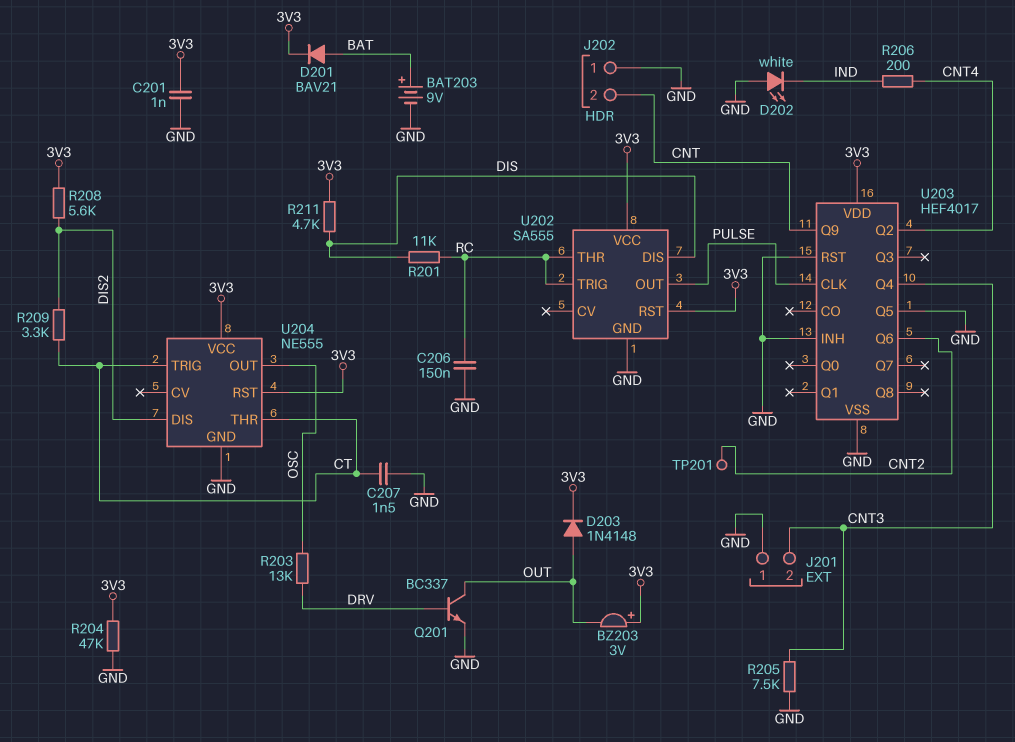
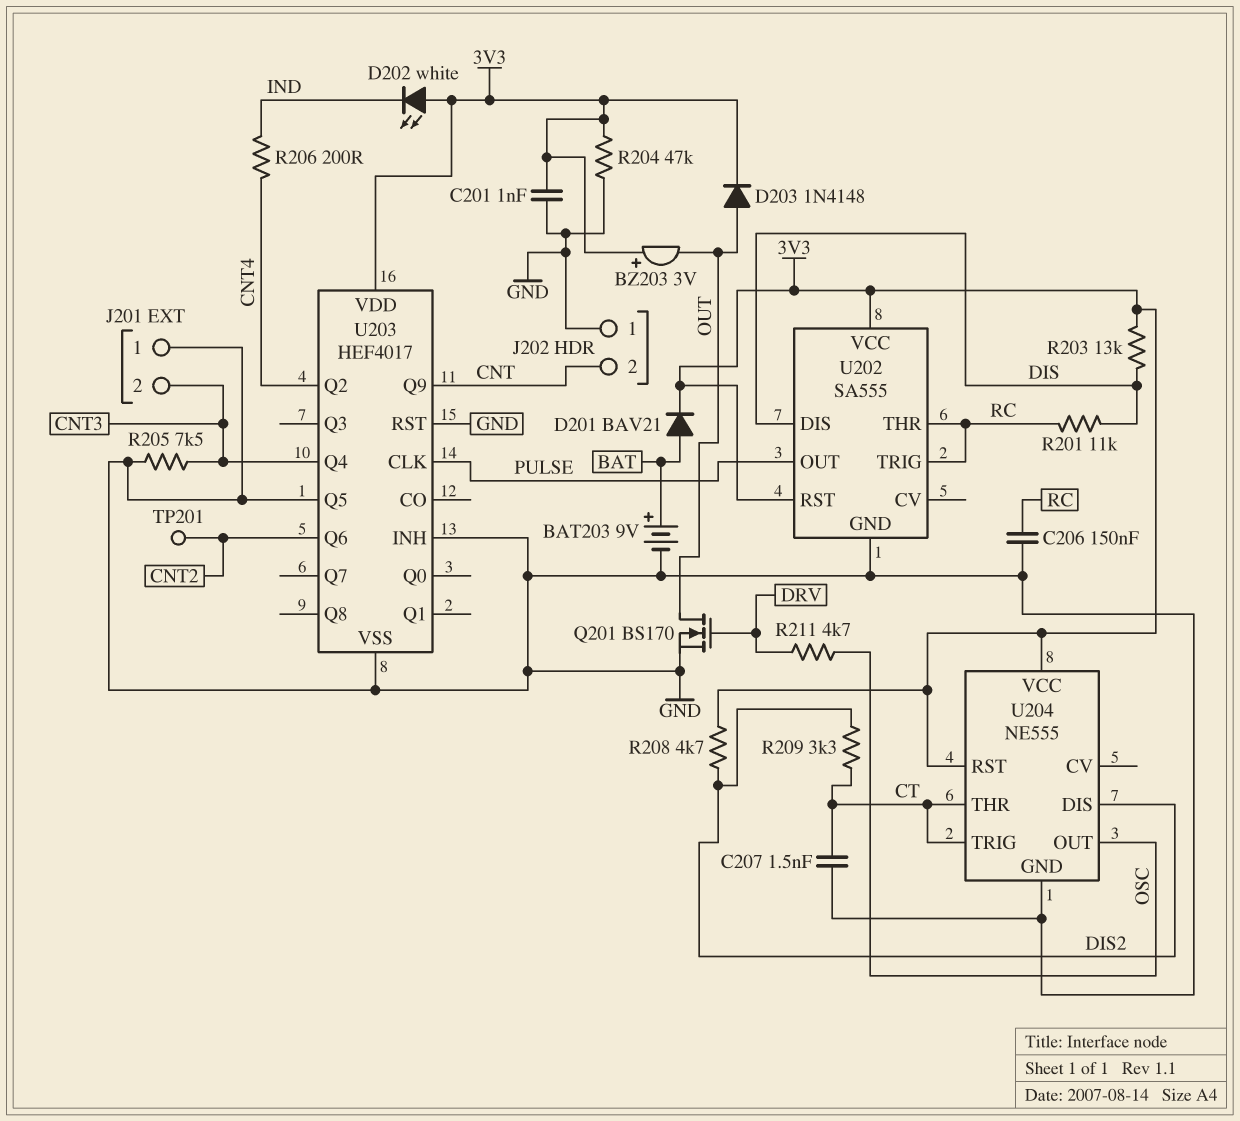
D202: LED white (A GND, K IND) -> LED white (A 3V3, K IND)
Q201: NPN BC337 (B DRV, C OUT, E GND) -> NMOS BS170 (G DRV, D OUT, S GND)
R203: 13k (DRV, OSC) -> 13k (3V3, DIS)
R208: 5.6k (3V3, DIS2) -> 4.7k (3V3, DIS2)
R211: 4.7k (3V3, DIS) -> 4.7k (DRV, OSC)

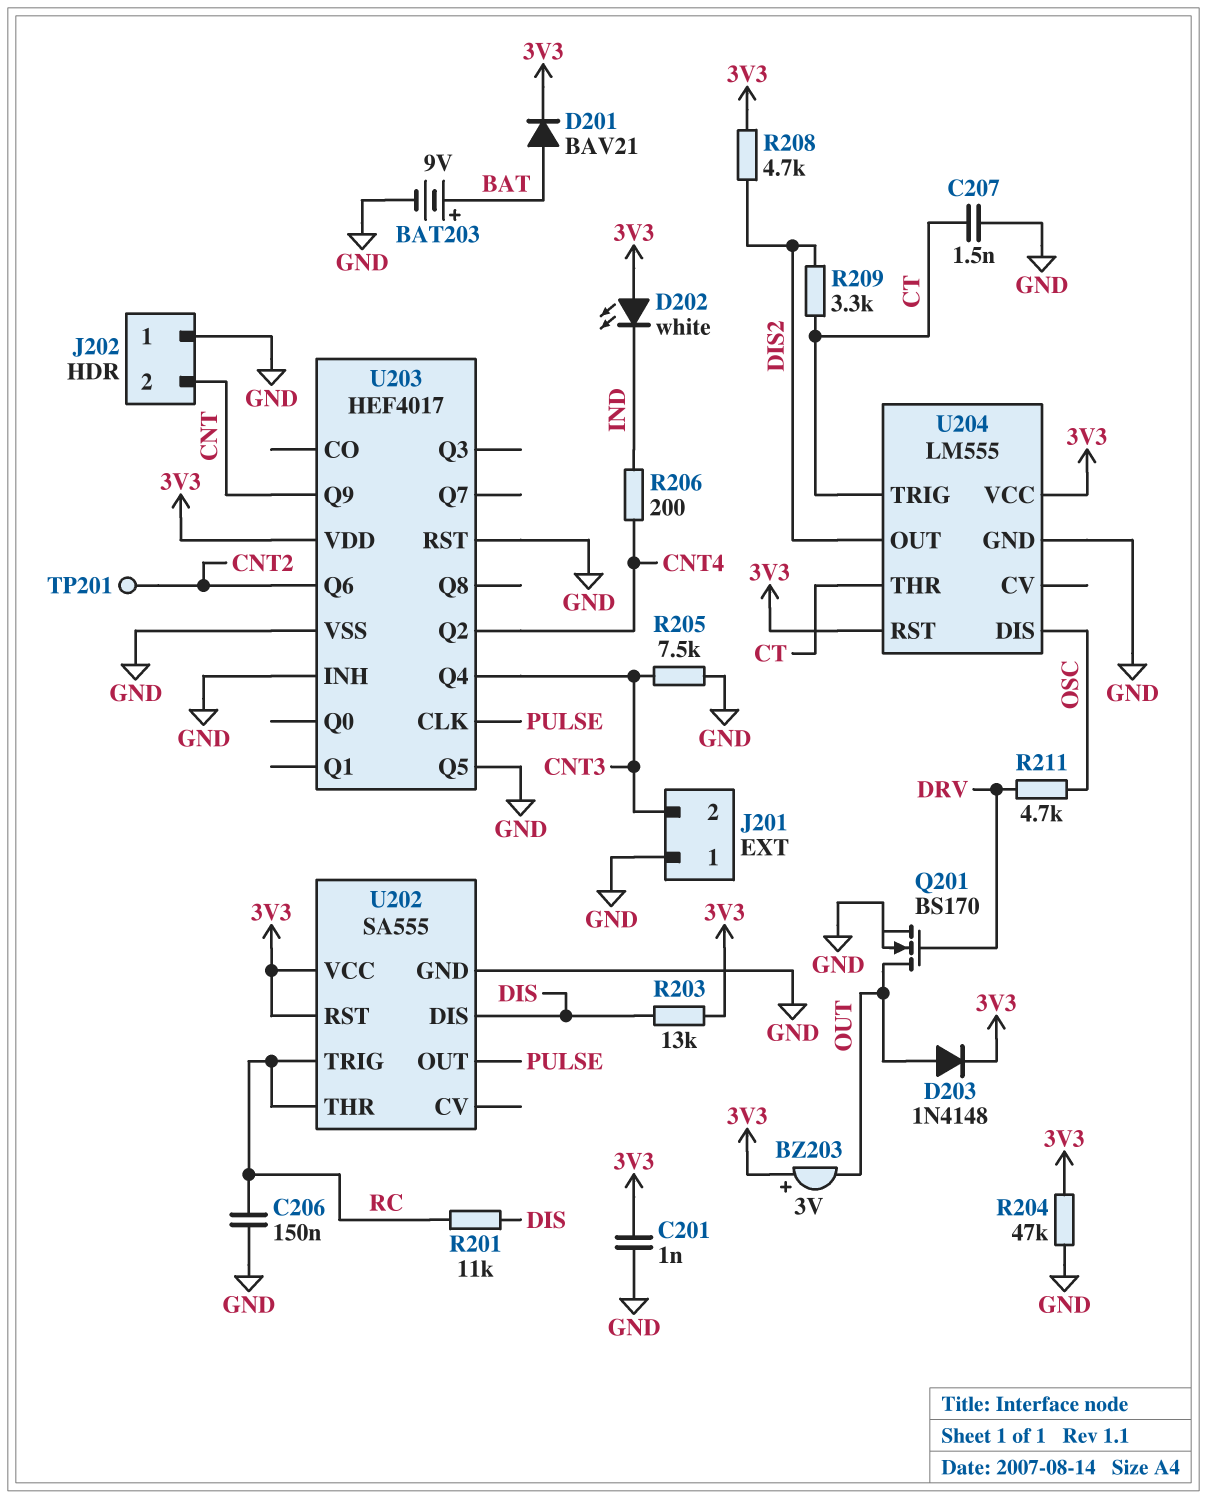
U204: NE555 -> LM555
U204 pin DIS: DIS2 -> OSC
U204 pin OUT: OSC -> DIS2

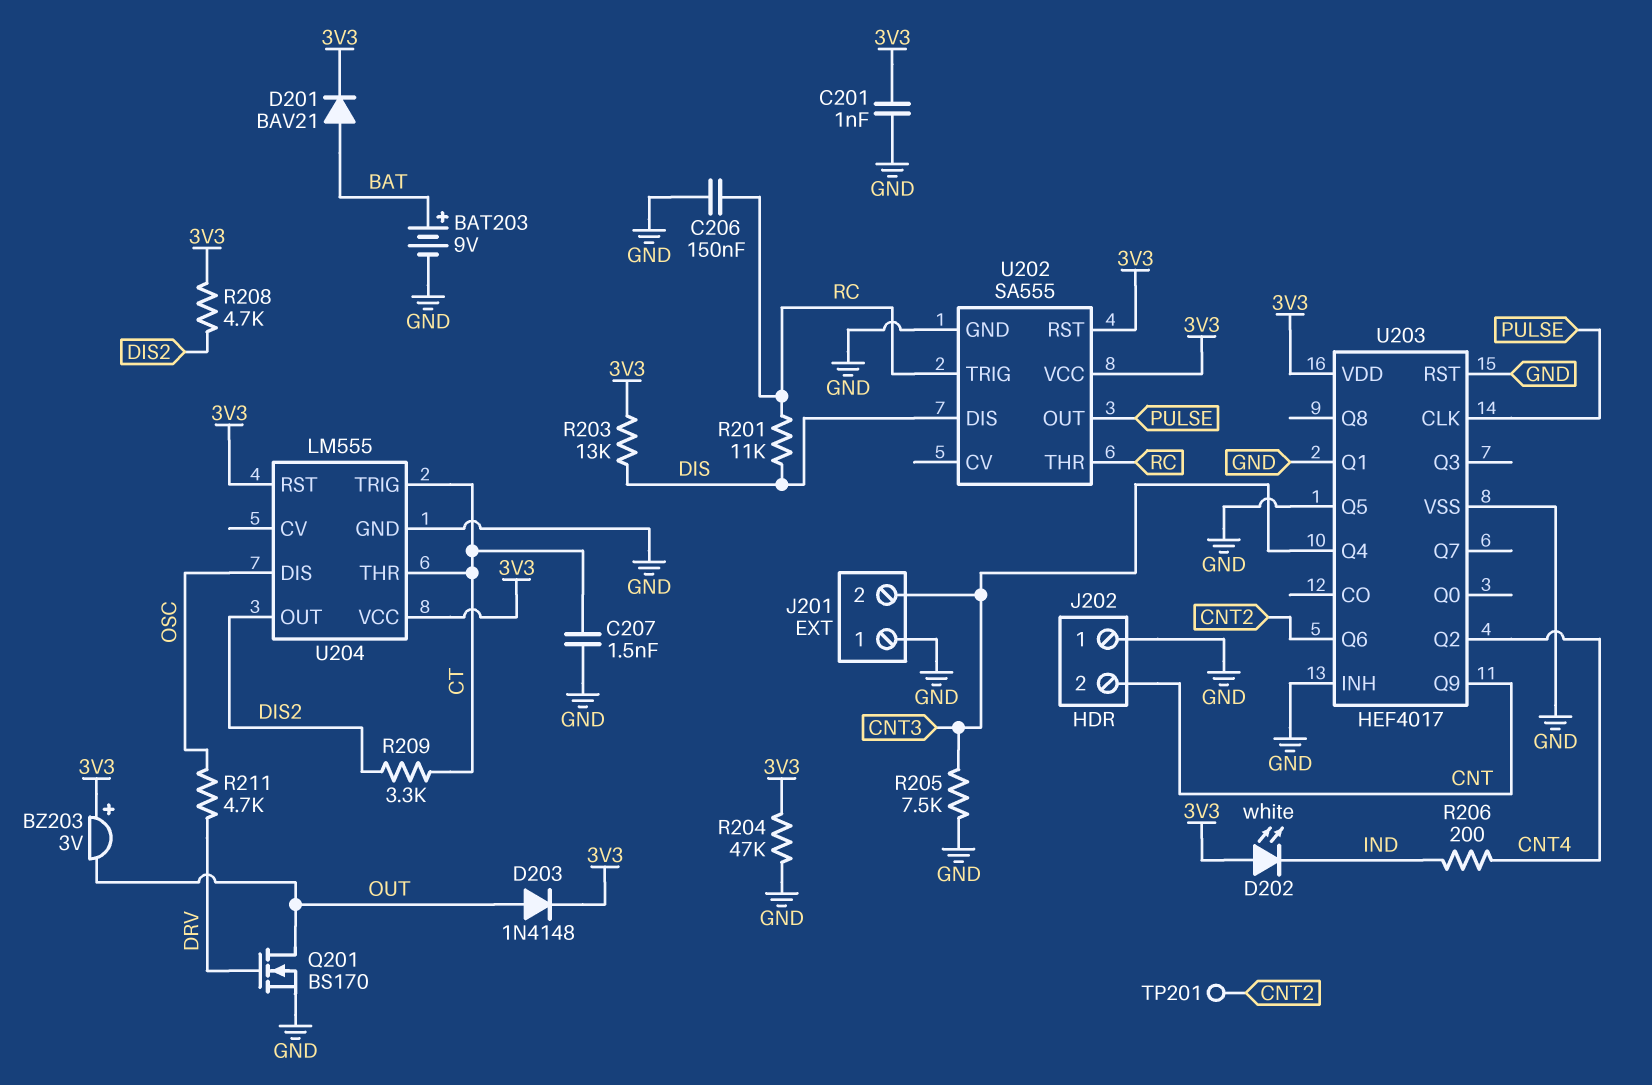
U203 pin Q1: none -> GND

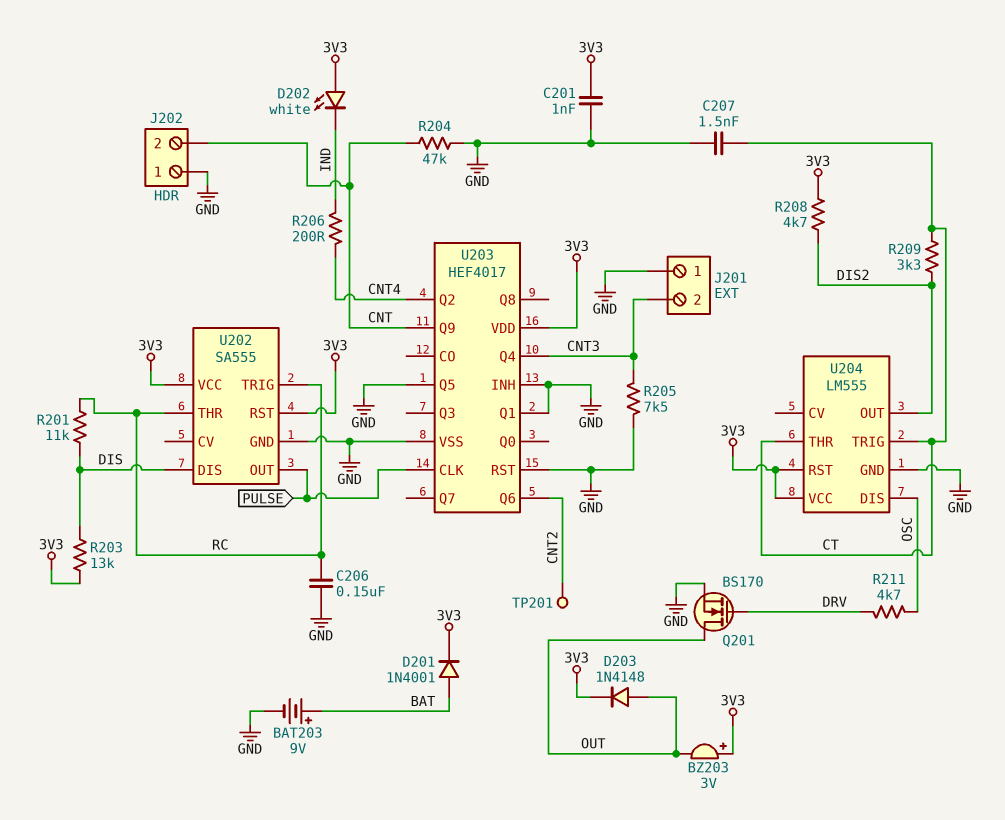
D201: diode BAV21 (A BAT, K 3V3) -> diode 1N4001 (A BAT, K 3V3)
R204: 47k (3V3, GND) -> 47k (CNT, GND)

